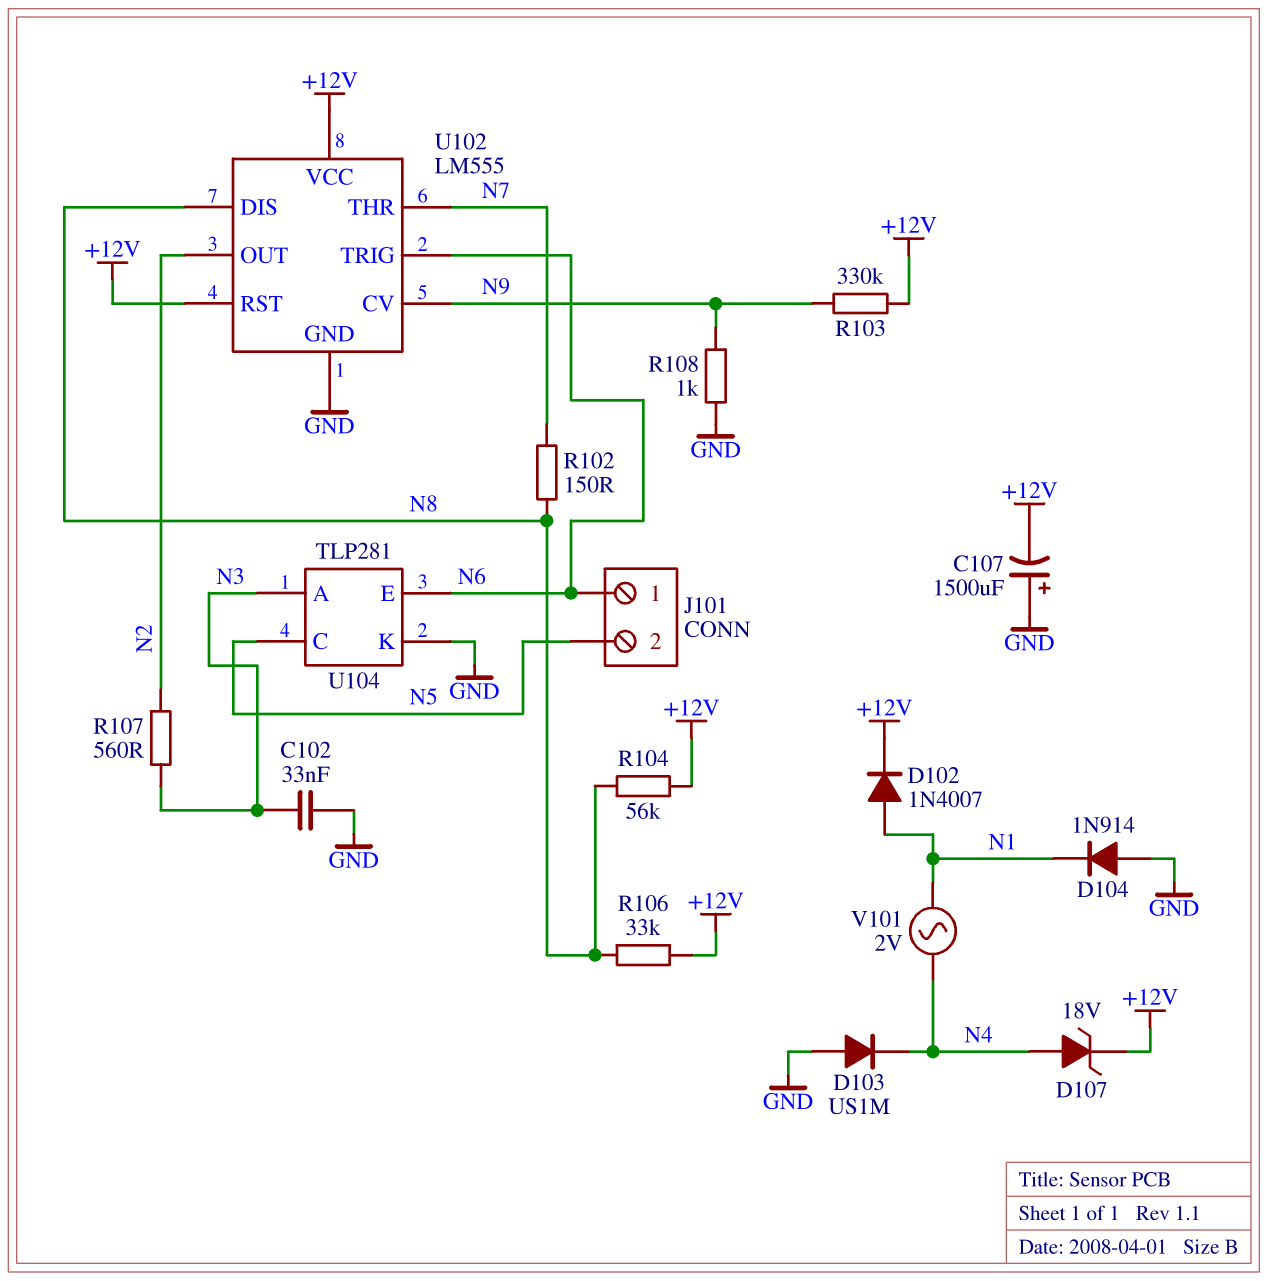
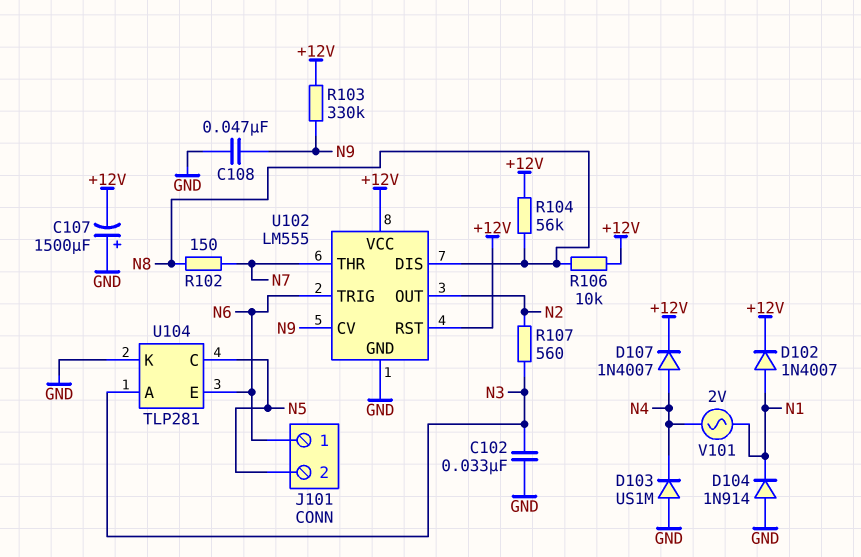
C108: none -> 47nF (GND, N9)
D107: zener 18V (A N4, K +12V) -> diode 1N4007 (A N4, K +12V)
R106: 33k (+12V, N8) -> 10k (+12V, N8)
R108: 1k (GND, N9) -> none

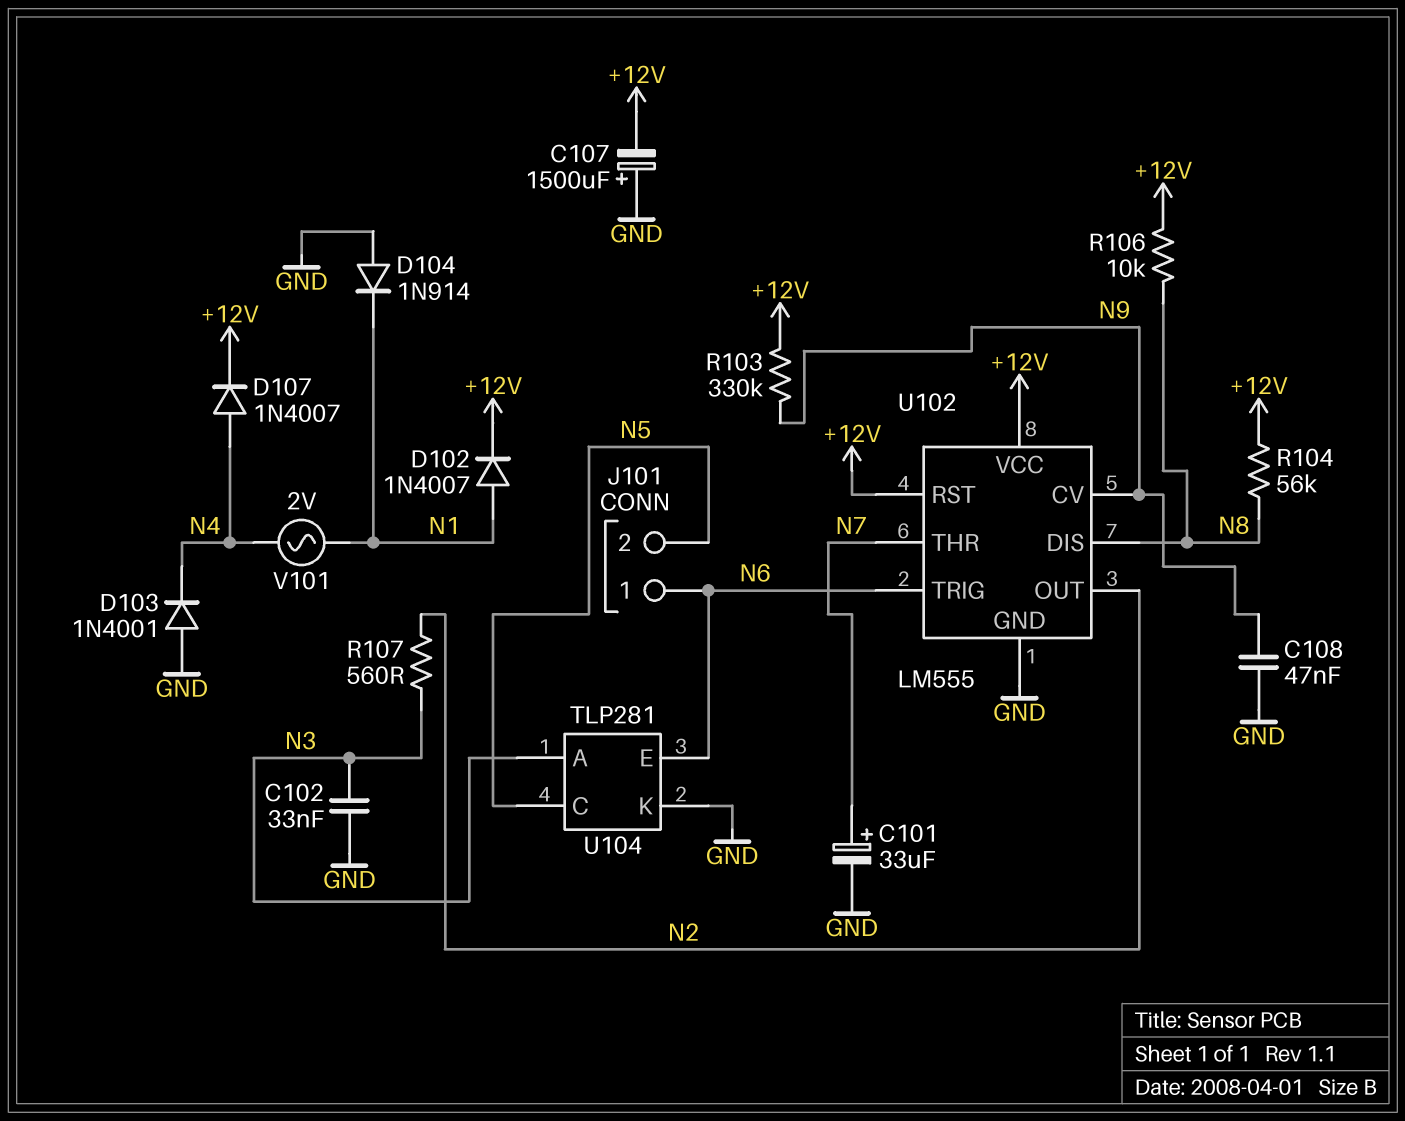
C101: none -> 33uF (plus N7, minus GND)
D103: diode US1M (A GND, K N4) -> diode 1N4001 (A GND, K N4)
R102: 150 (N7, N8) -> none

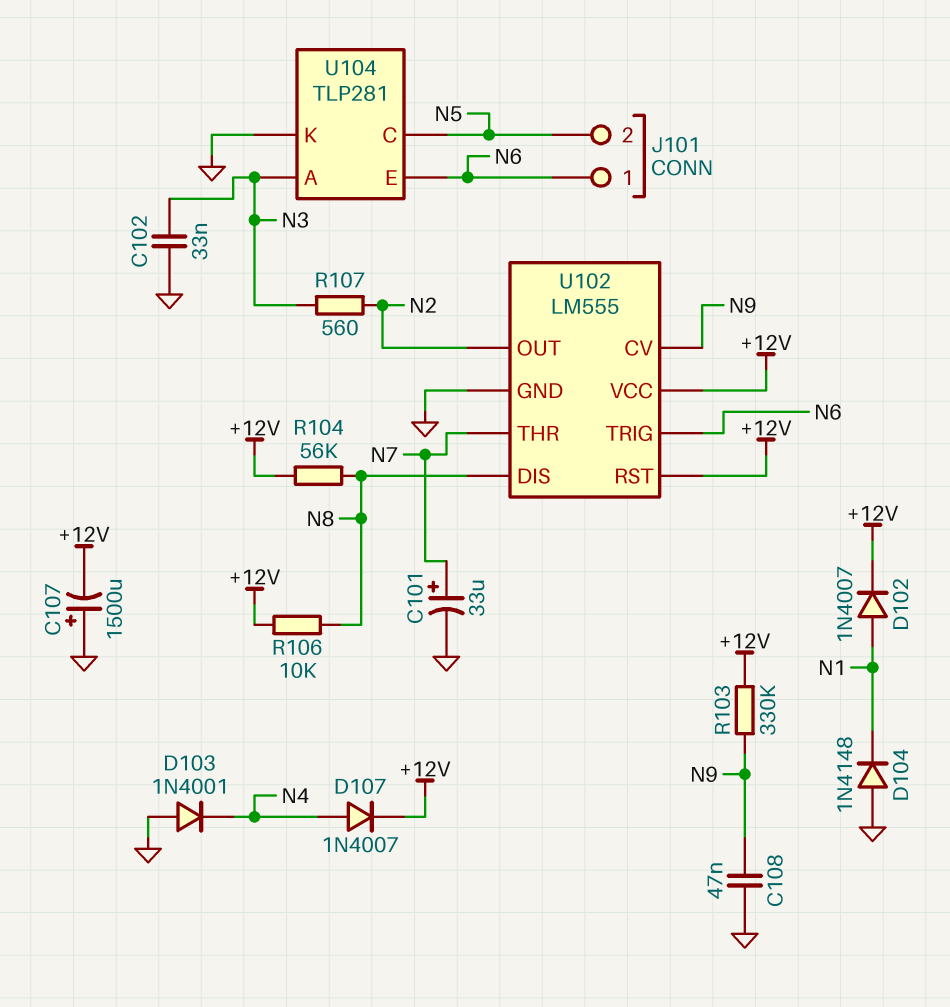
D104: diode 1N914 (A GND, K N1) -> diode 1N4148 (A GND, K N1)
V101: AC 2V (N1, N4) -> none

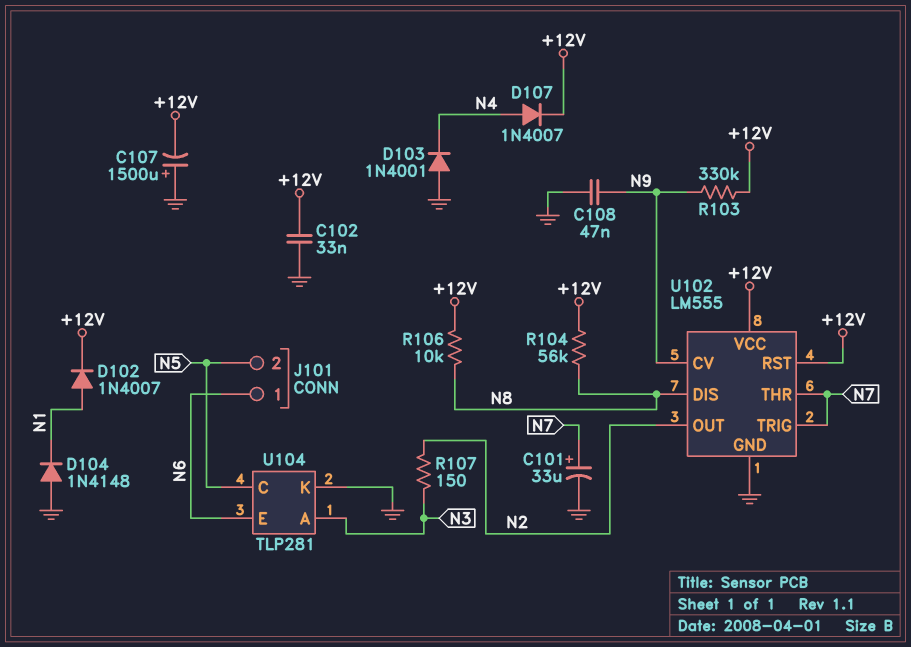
C102: 33nF (GND, N3) -> 33nF (+12V, GND)
R107: 560 (N2, N3) -> 150 (N2, N3)
U102 pin TRIG: N6 -> N7

